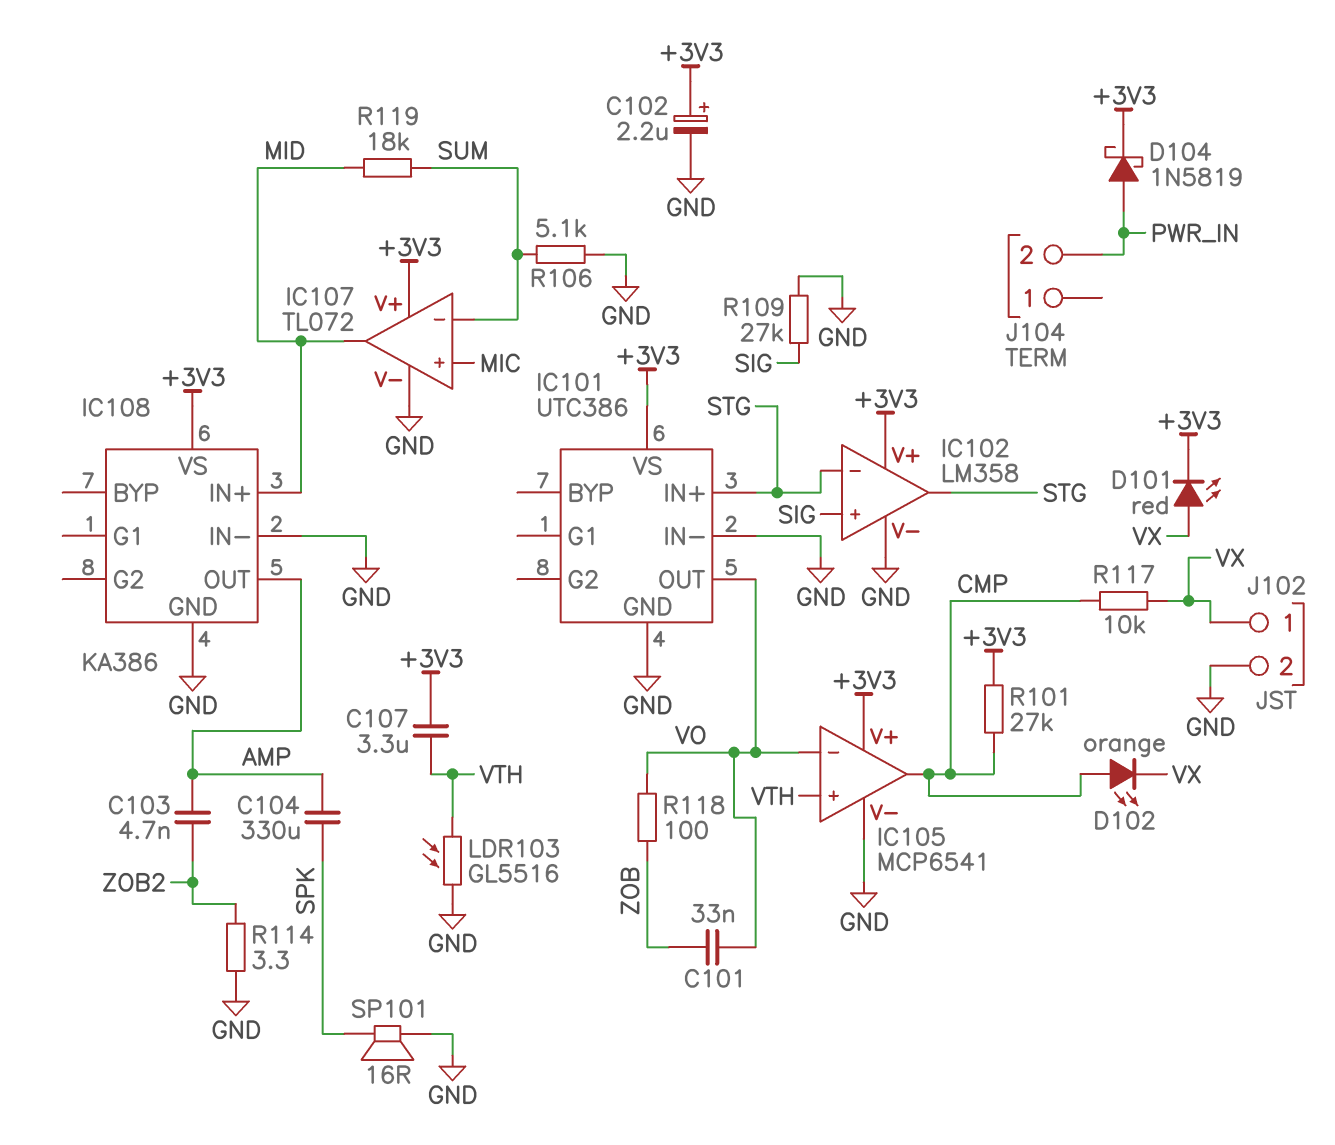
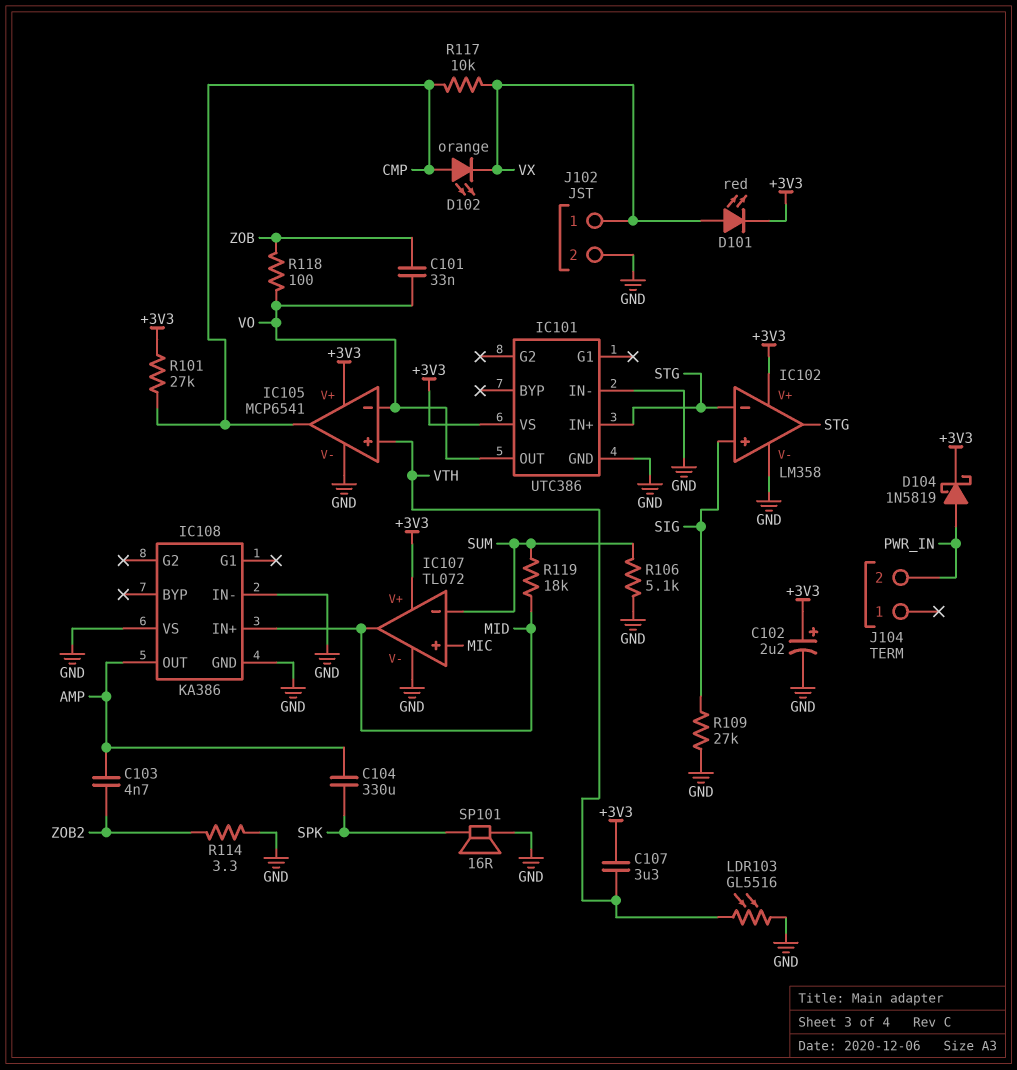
IC108 pin VS: +3V3 -> GND

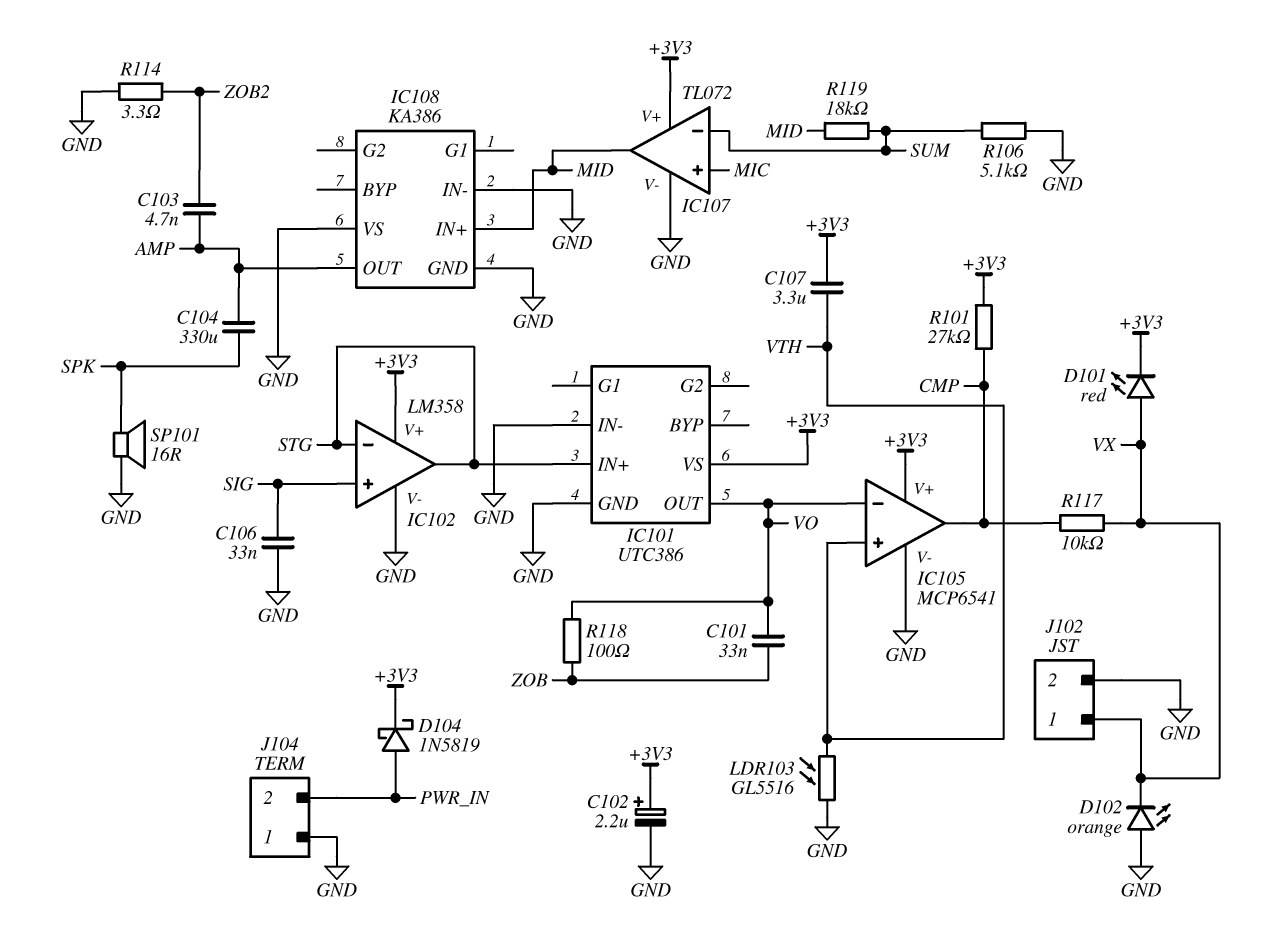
C106: none -> 33nF (GND, SIG)
D102: LED orange (A CMP, K VX) -> LED orange (A GND, K VX)
J104 pin 1: none -> GND
R109: 27k (GND, SIG) -> none

